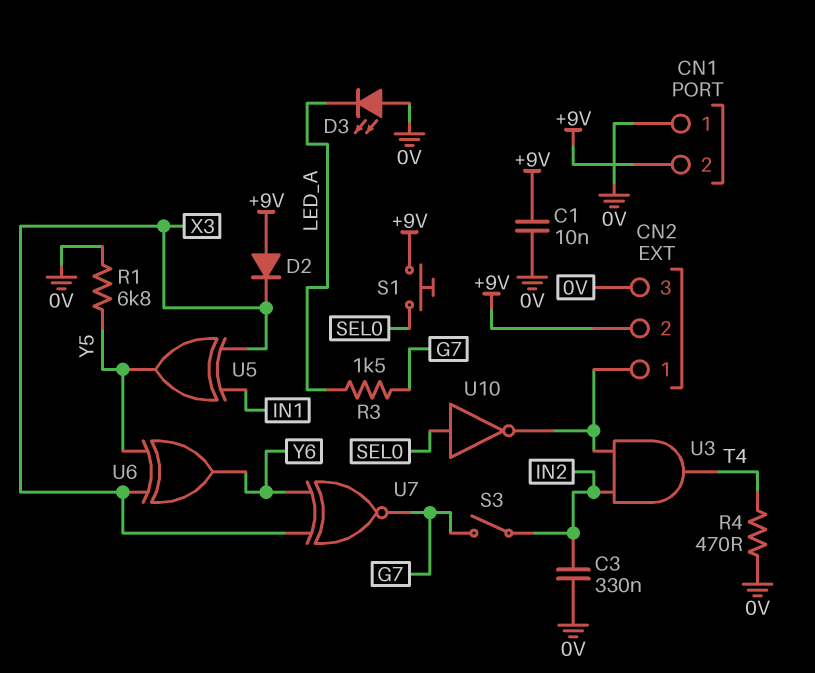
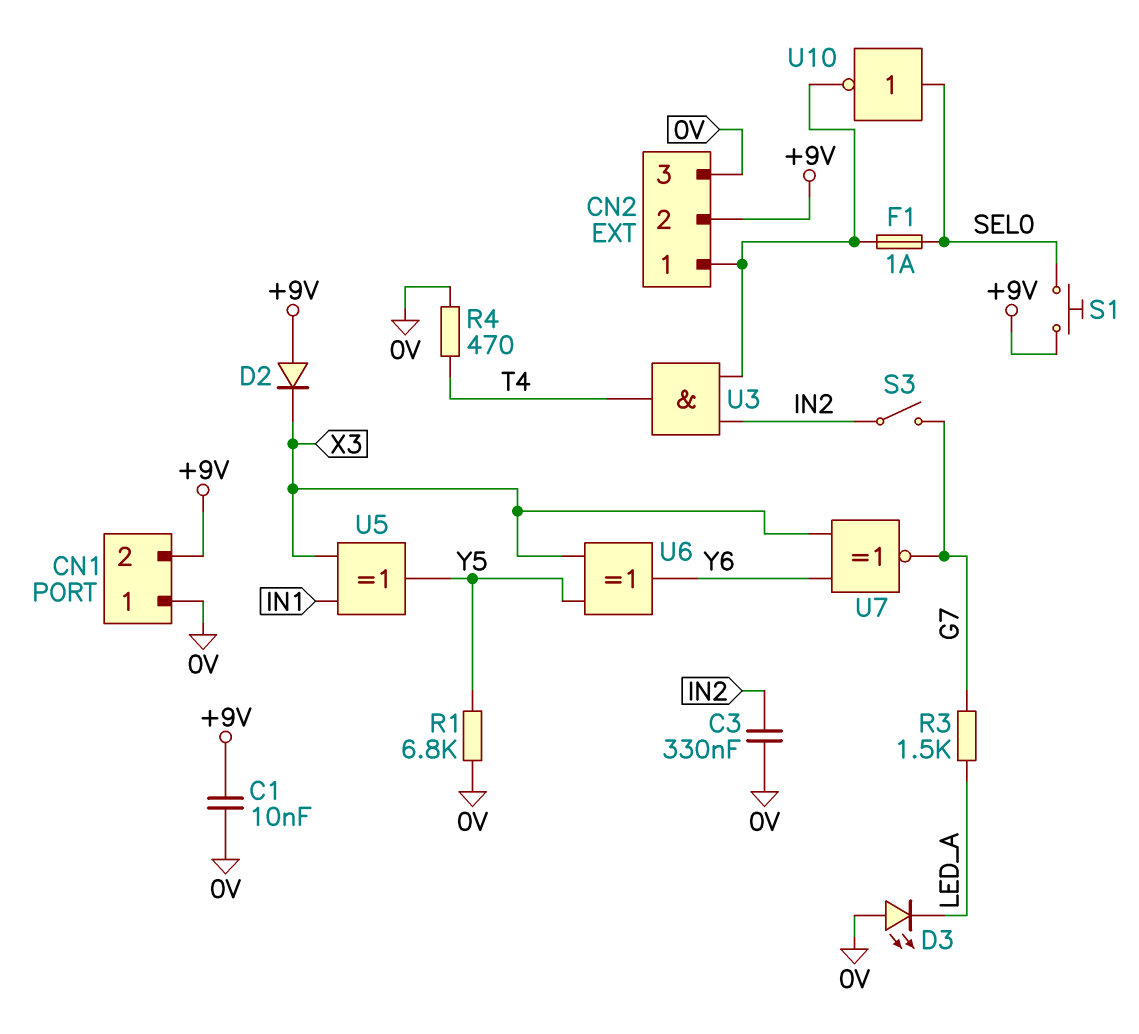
F1: none -> 1A (CN2/1, SEL0)

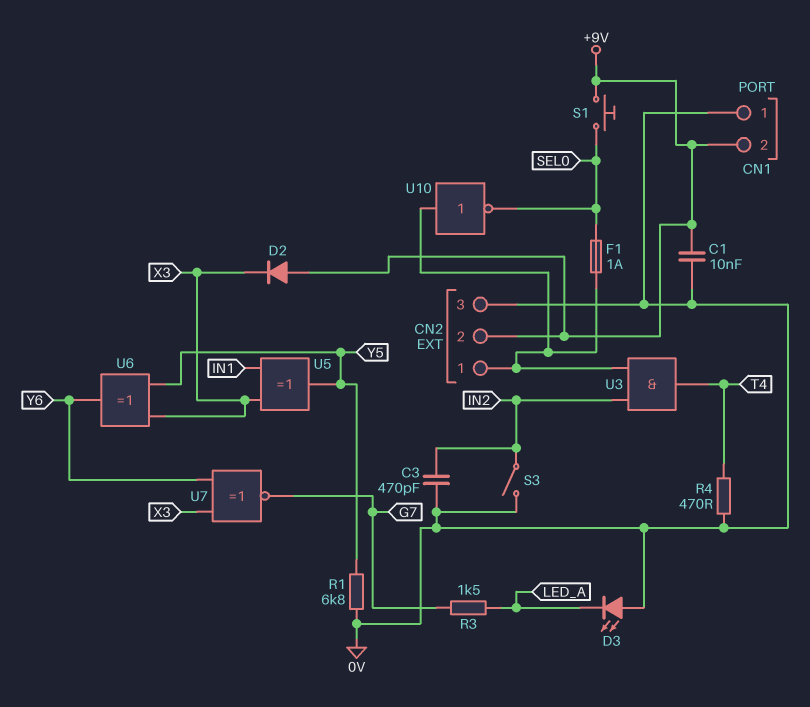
C3: 330nF (0V, IN2) -> 470pF (0V, IN2)
S3: switch (G7, IN2) -> switch (0V, IN2)
U10: NOT (in SEL0, out CN2/1) -> NOT (in CN2/1, out SEL0)

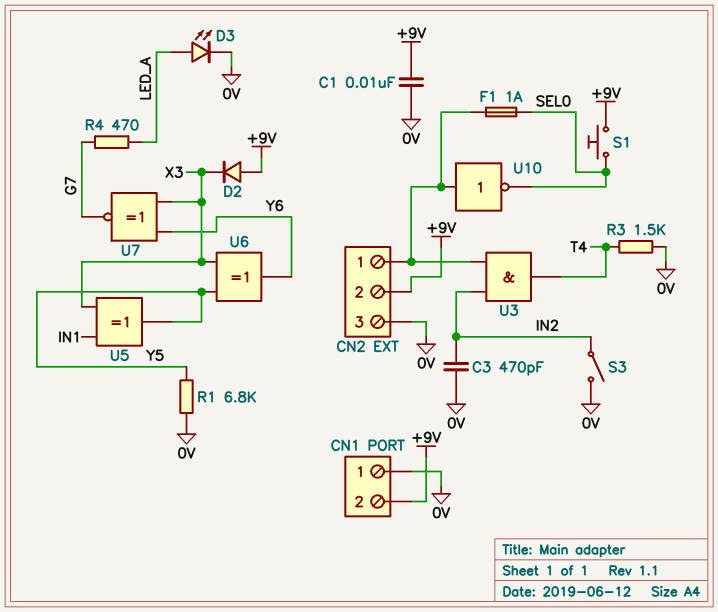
D3: LED (A 0V, K LED_A) -> LED (A LED_A, K 0V)
R3: 1.5k (G7, LED_A) -> 1.5k (0V, T4)
R4: 470 (0V, T4) -> 470 (G7, LED_A)

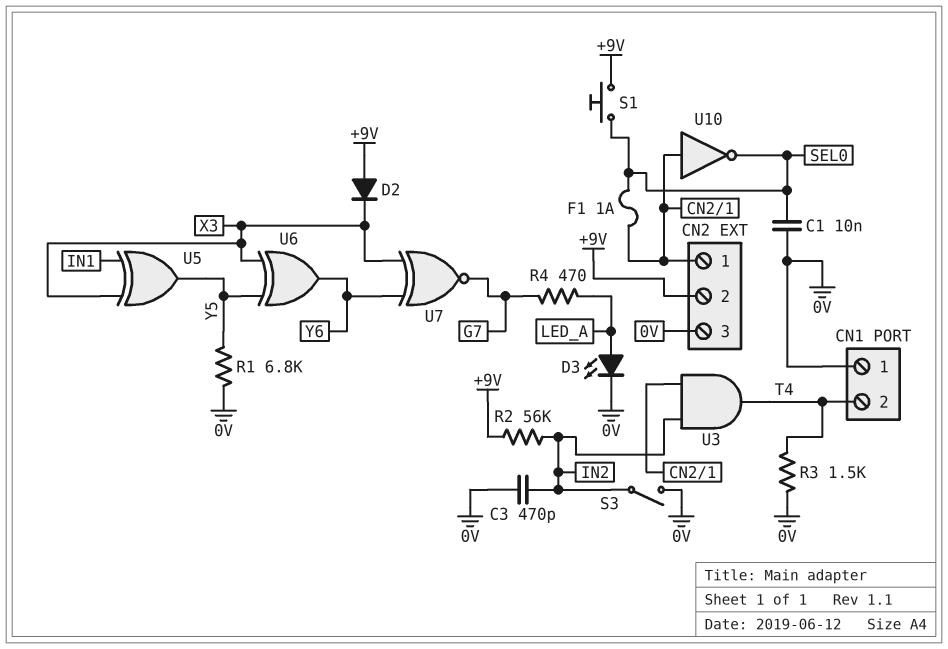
C1: 10nF (+9V, 0V) -> 10nF (0V, SEL0)
CN1 pin 2: +9V -> T4
R2: none -> 56k (+9V, IN2)

